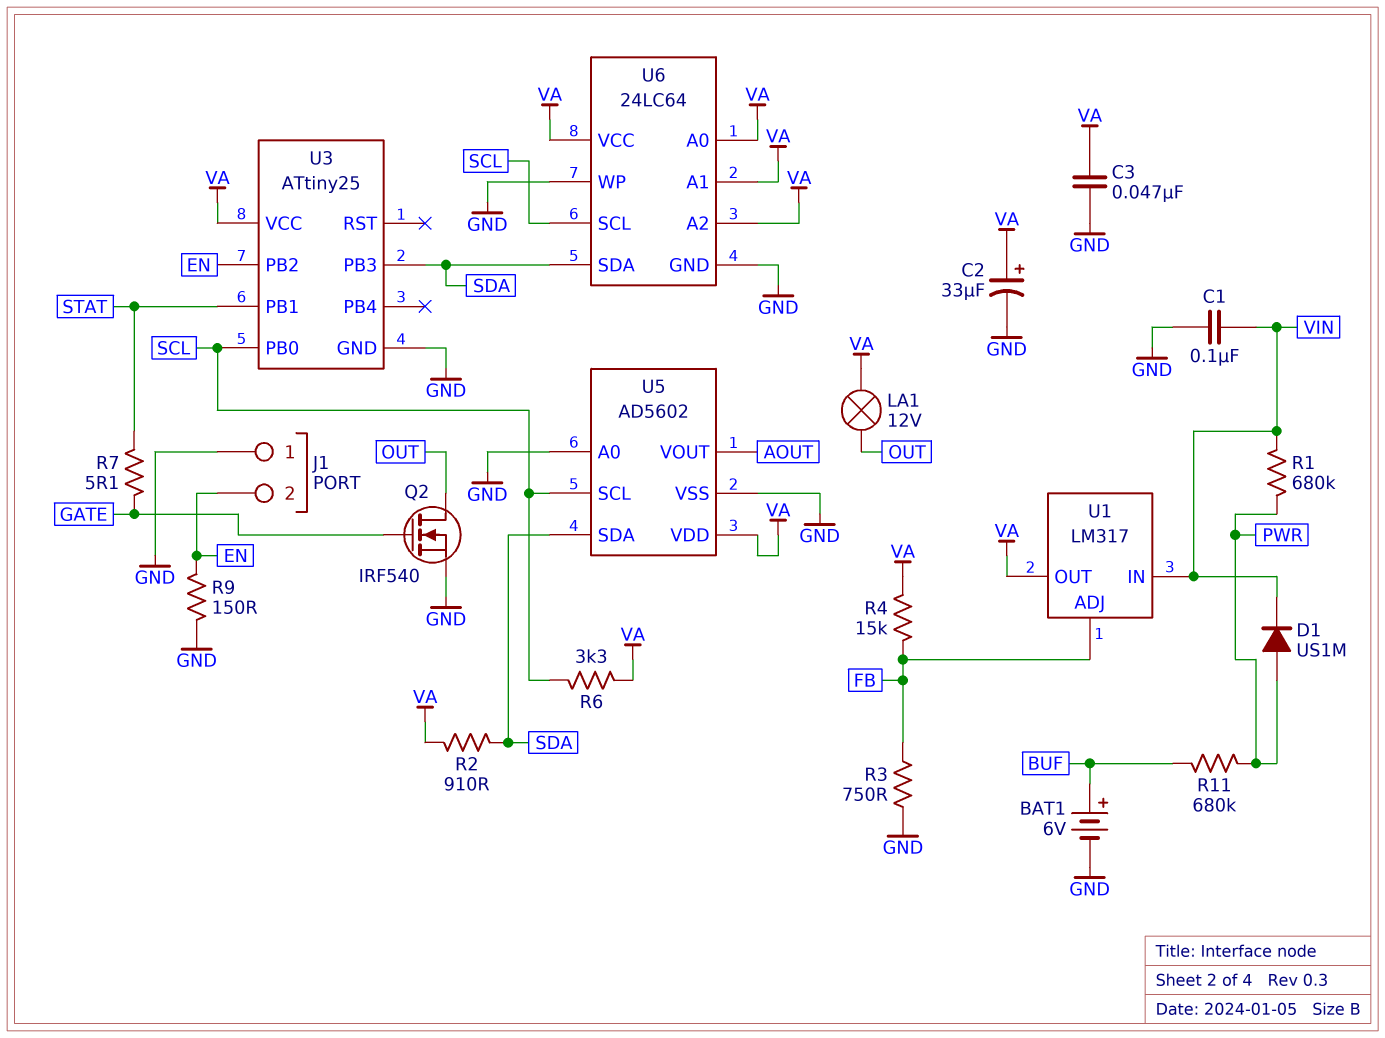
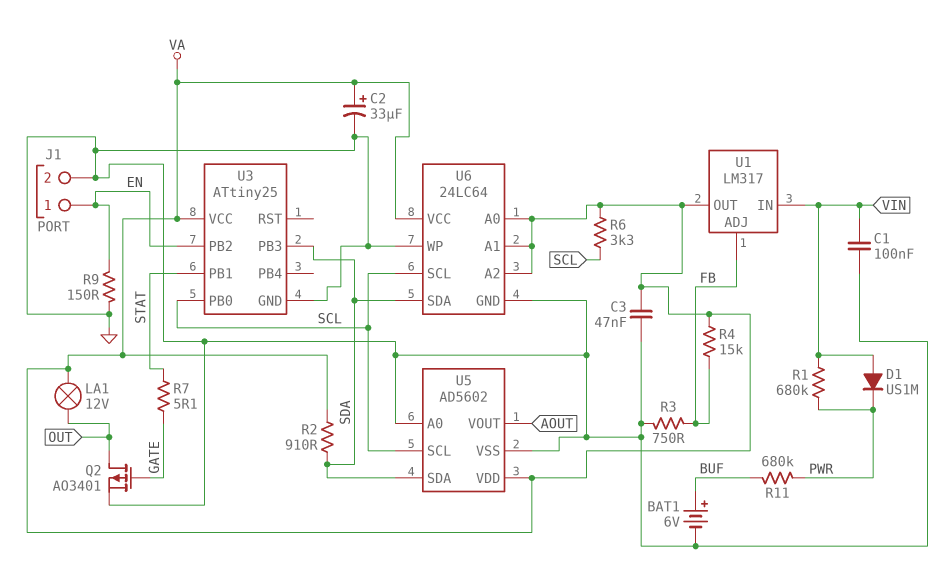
D1: diode US1M (A PWR, K VIN) -> diode US1M (A VIN, K PWR)
J1 pin 1: GND -> EN
J1 pin 2: EN -> GND
Q2: NMOS IRF540 (G GATE, D OUT, S GND) -> PMOS AO3401 (G GATE, D OUT, S GND)

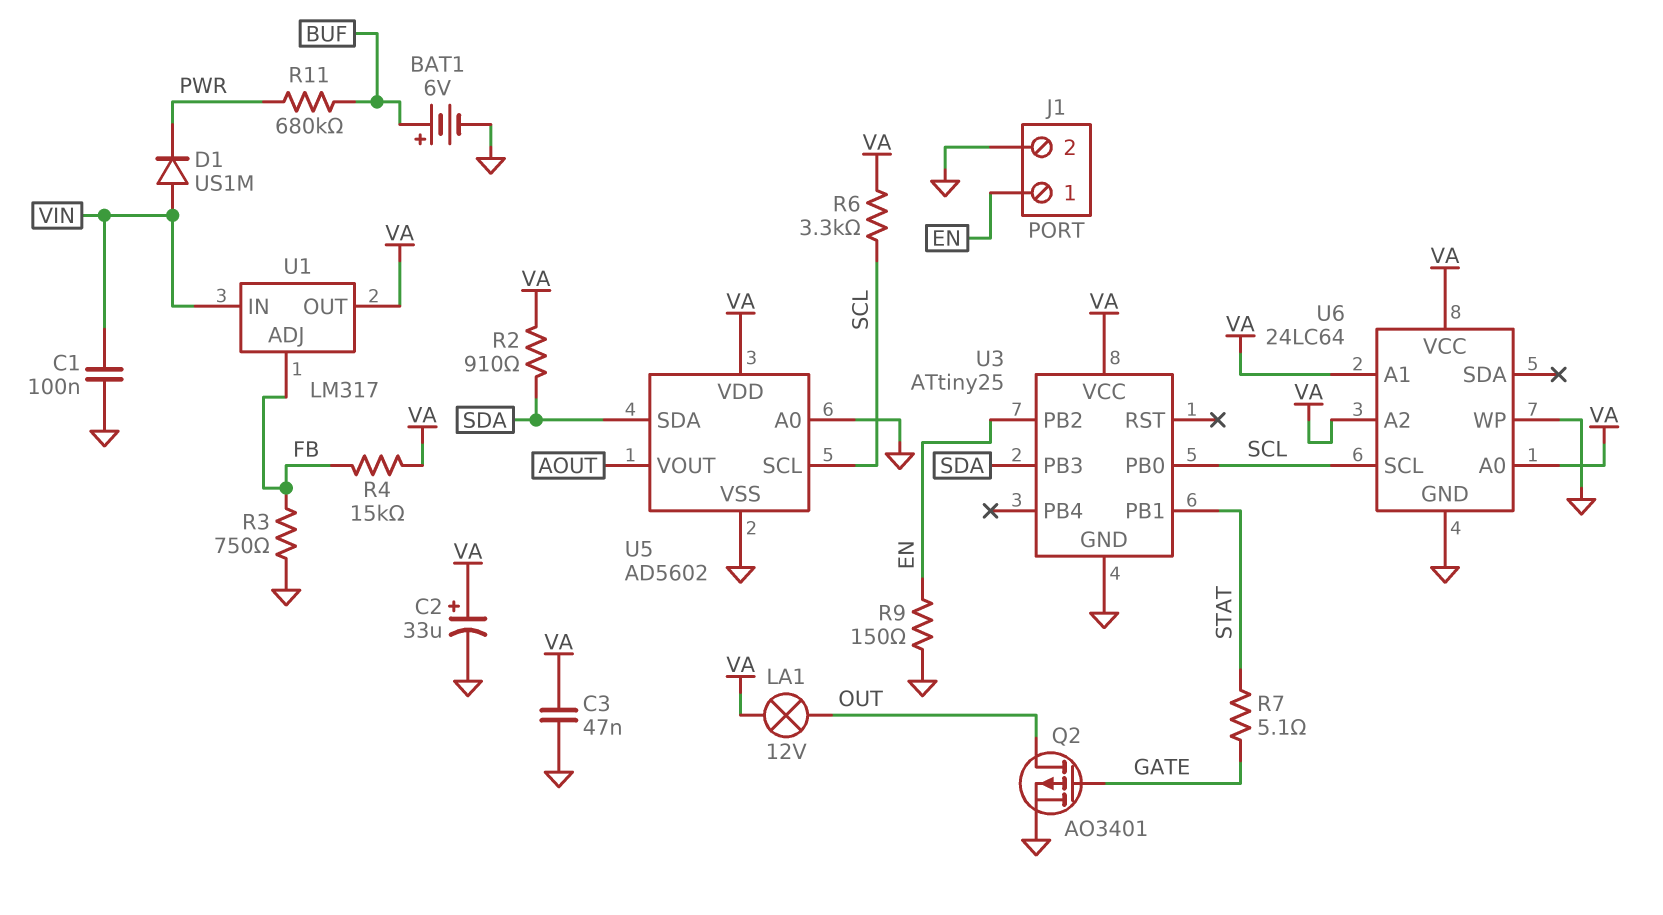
R1: 680k (PWR, VIN) -> none
U6 pin SDA: SDA -> none

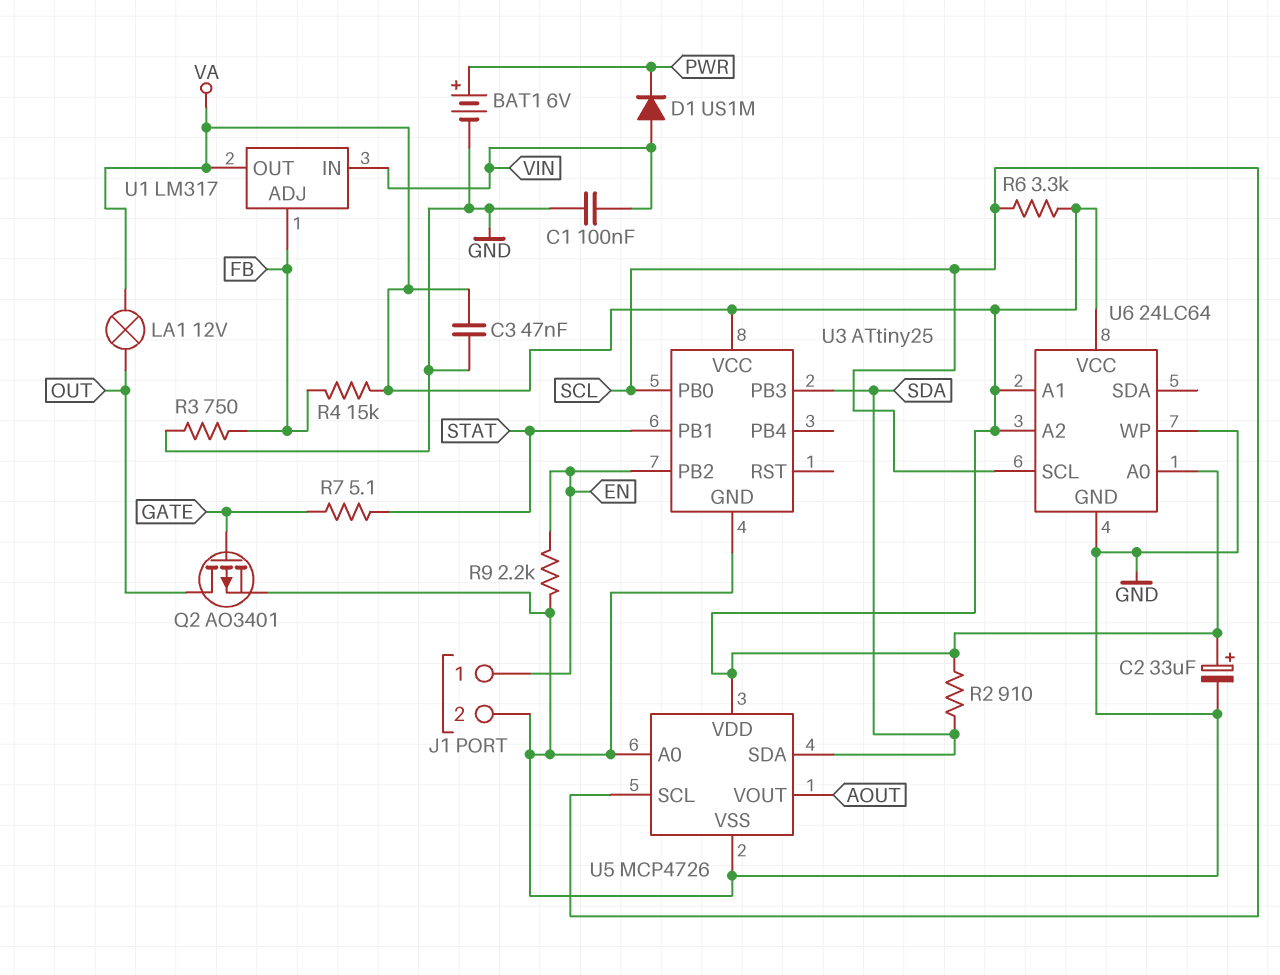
BAT1: 6V (plus BUF, minus GND) -> 6V (plus PWR, minus GND)
R9: 150 (EN, GND) -> 2.2k (EN, GND)
R11: 680k (BUF, PWR) -> none
U5: AD5602 -> MCP4726

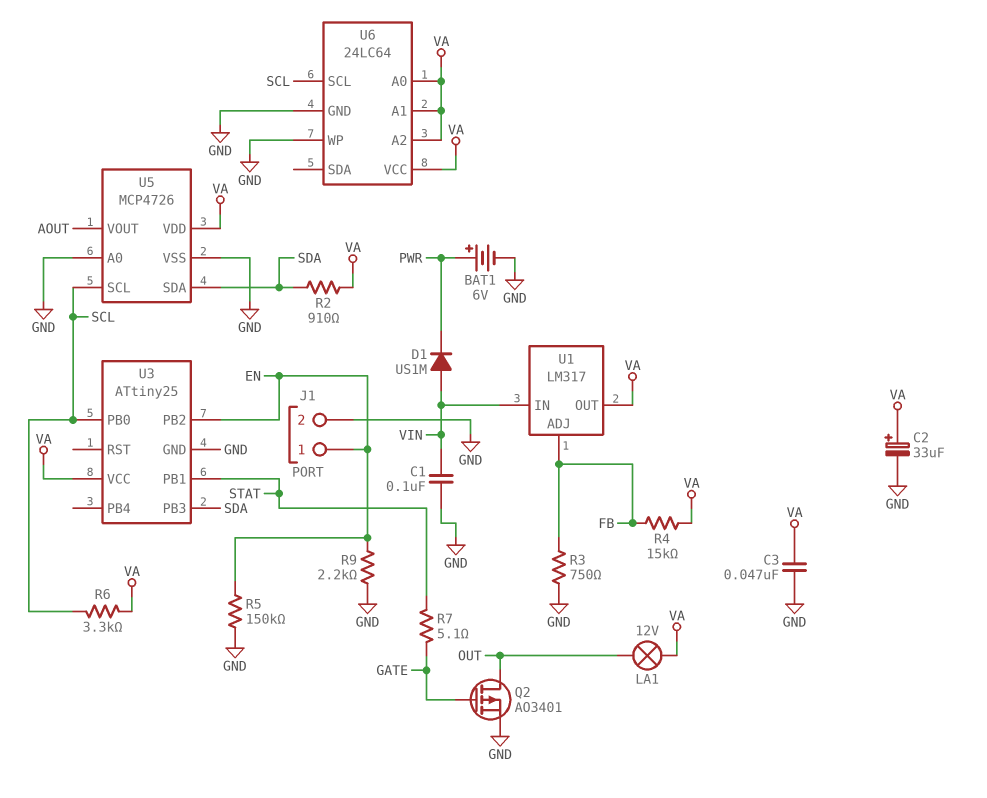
R5: none -> 150k (EN, GND)

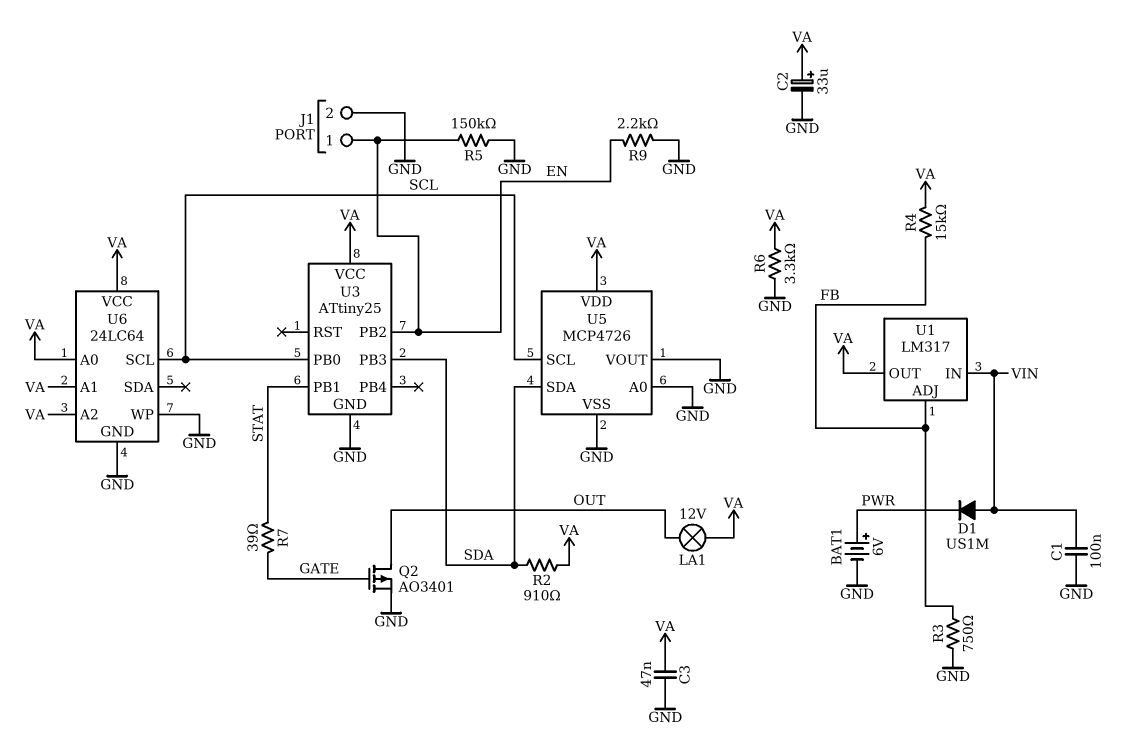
R6: 3.3k (SCL, VA) -> 3.3k (GND, VA)
R7: 5.1 (GATE, STAT) -> 39 (GATE, STAT)
U5 pin VOUT: AOUT -> GND

